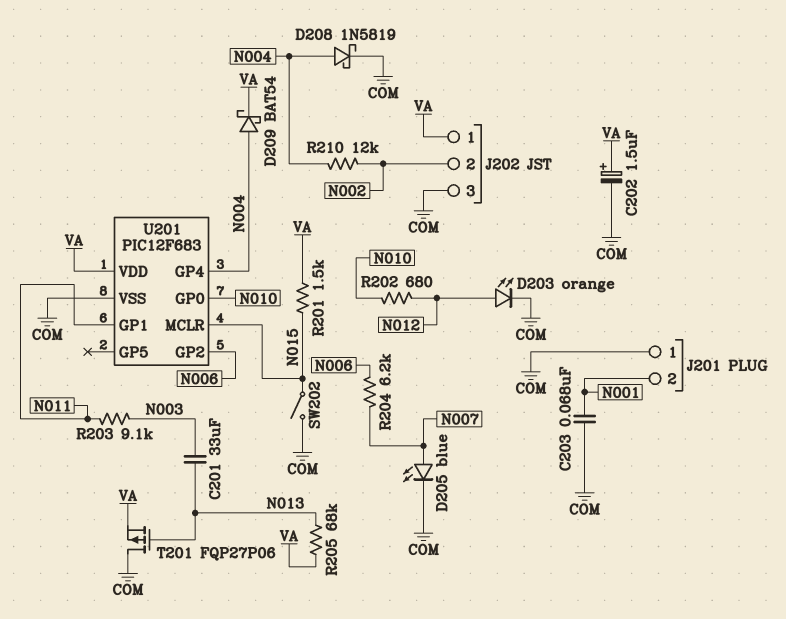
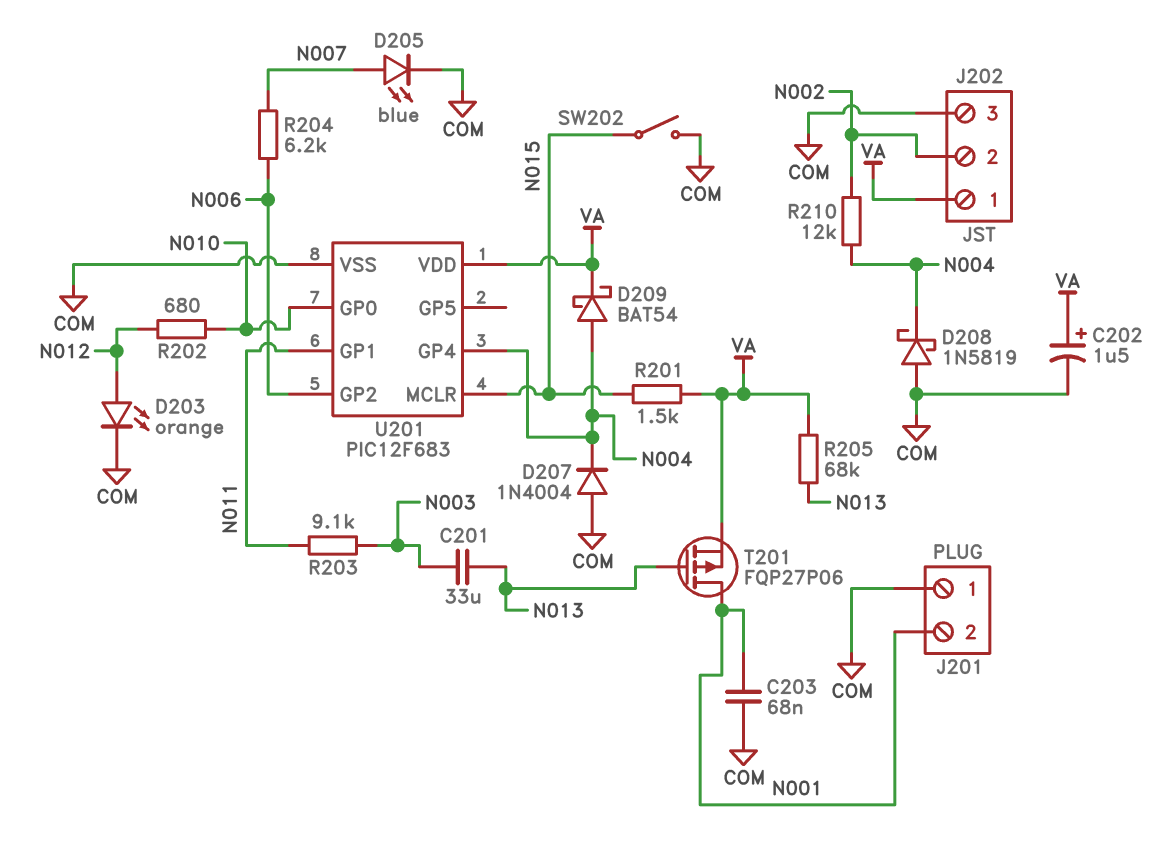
D207: none -> diode 1N4004 (A COM, K N004)
D208: schottky 1N5819 (A N004, K COM) -> schottky 1N5819 (A COM, K N004)
T201: PMOS FQP27P06 (G N013, D COM, S VA) -> PMOS FQP27P06 (G N013, D N001, S VA)

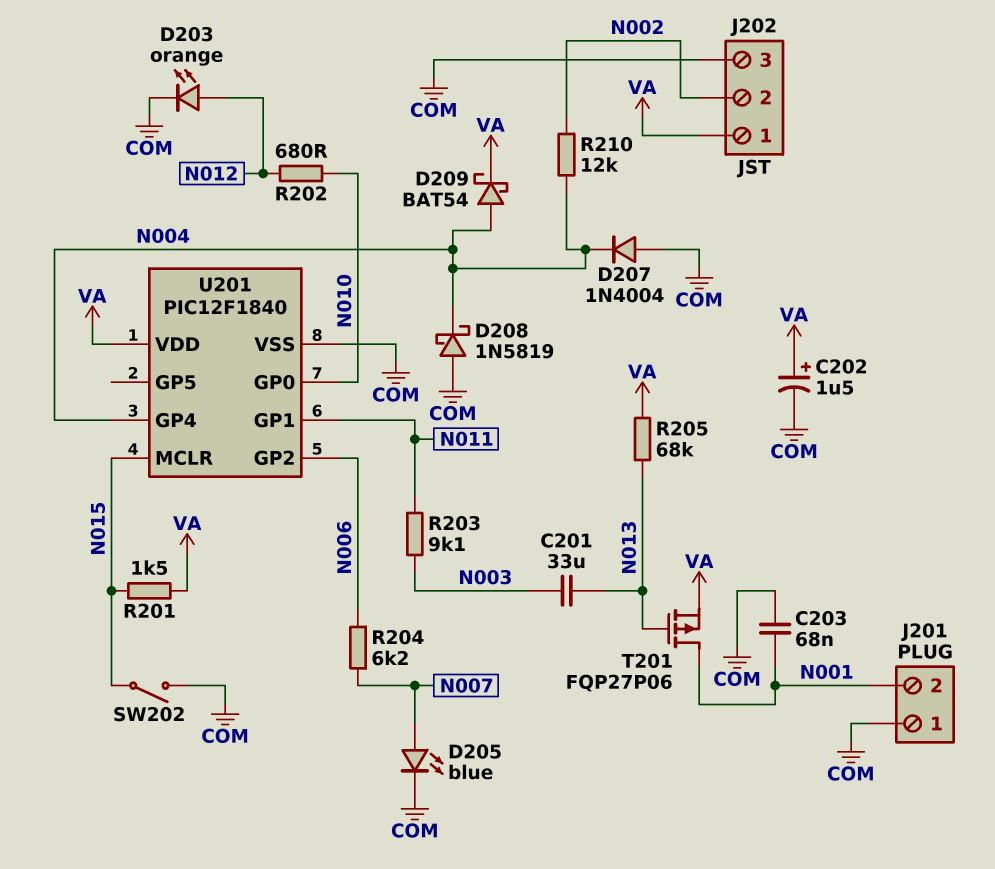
U201: PIC12F683 -> PIC12F1840

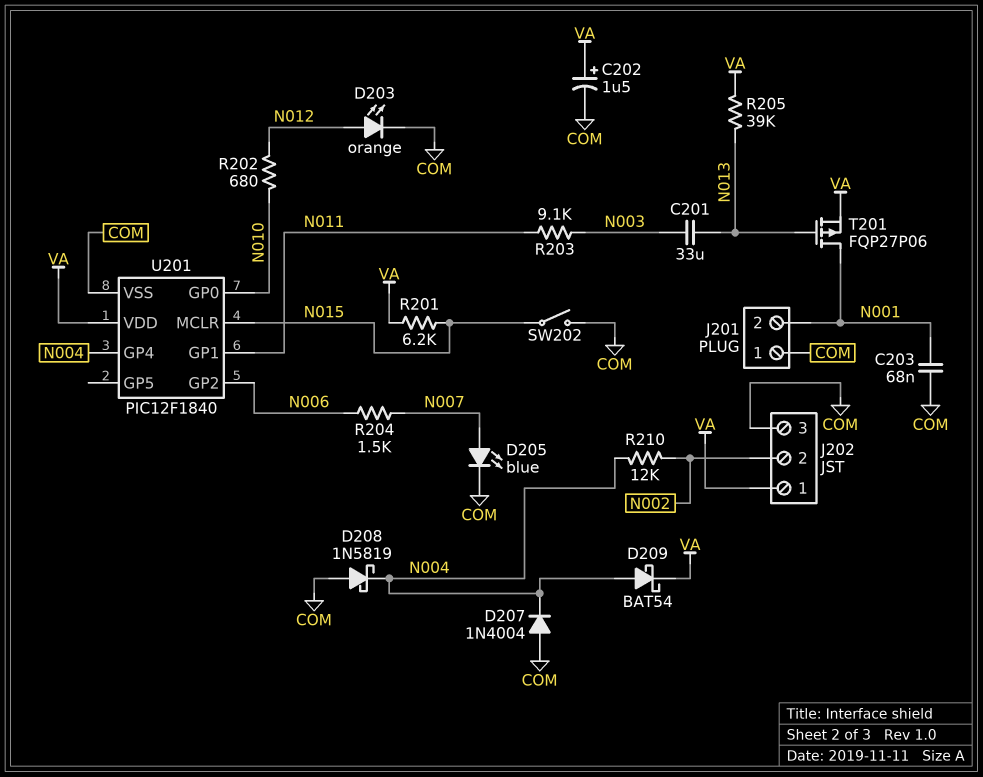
R201: 1.5k (N015, VA) -> 6.2k (N015, VA)
R204: 6.2k (N006, N007) -> 1.5k (N006, N007)
R205: 68k (N013, VA) -> 39k (N013, VA)

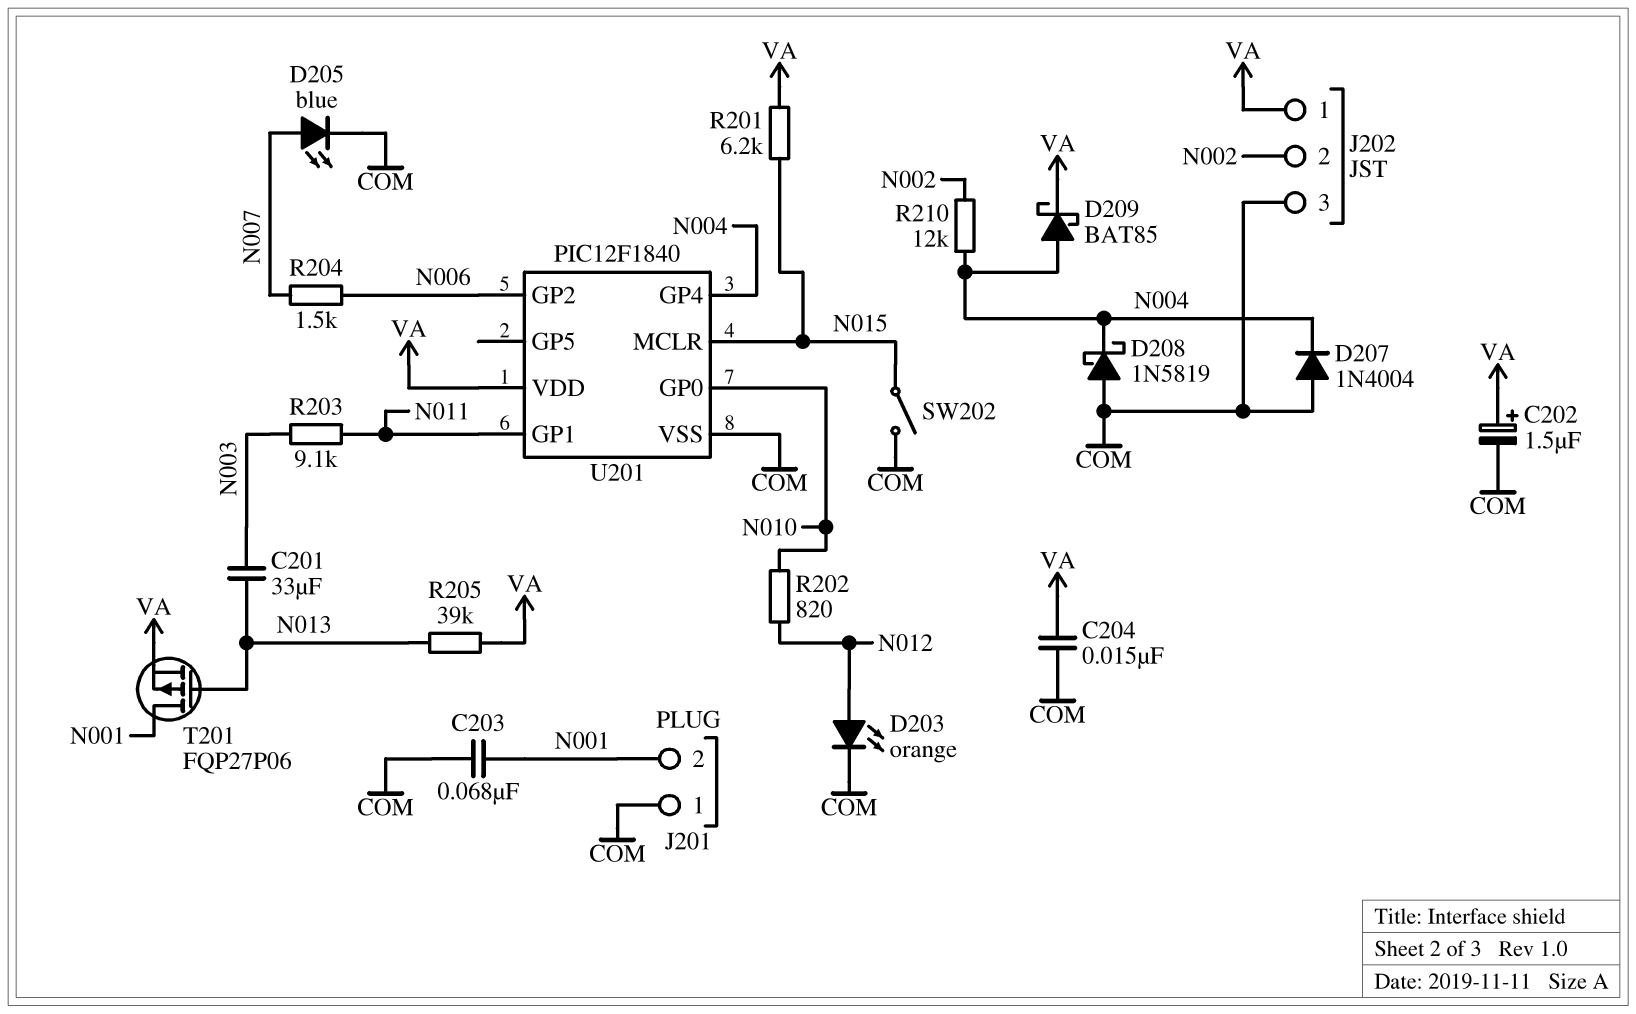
C204: none -> 15nF (COM, VA)
D209: schottky BAT54 (A N004, K VA) -> schottky BAT85 (A N004, K VA)
R202: 680 (N010, N012) -> 820 (N010, N012)

